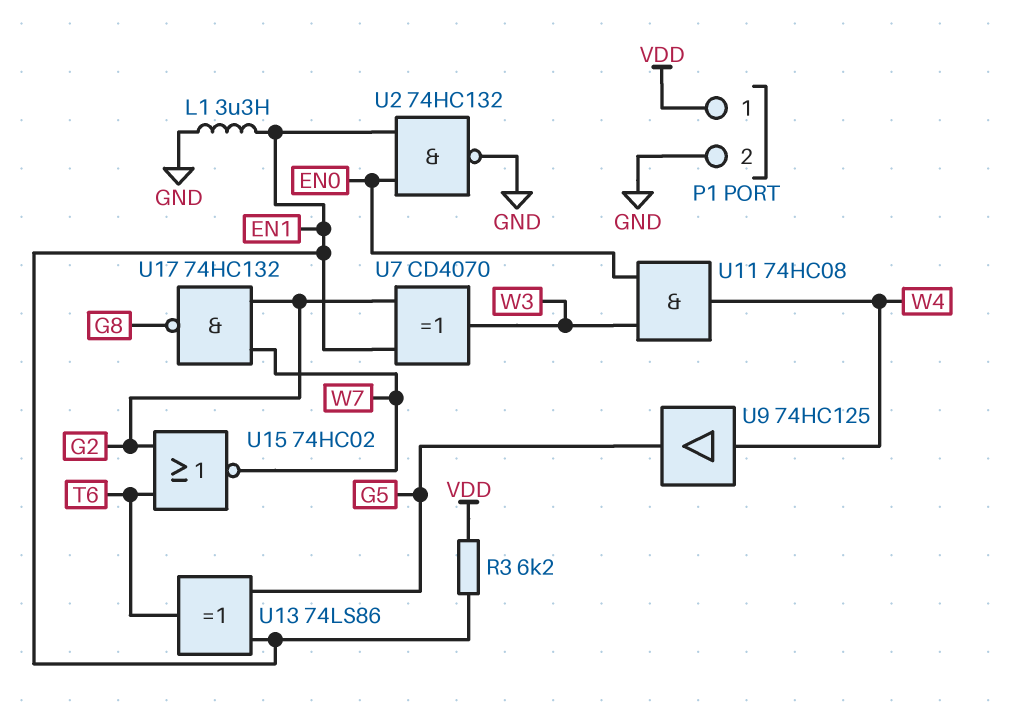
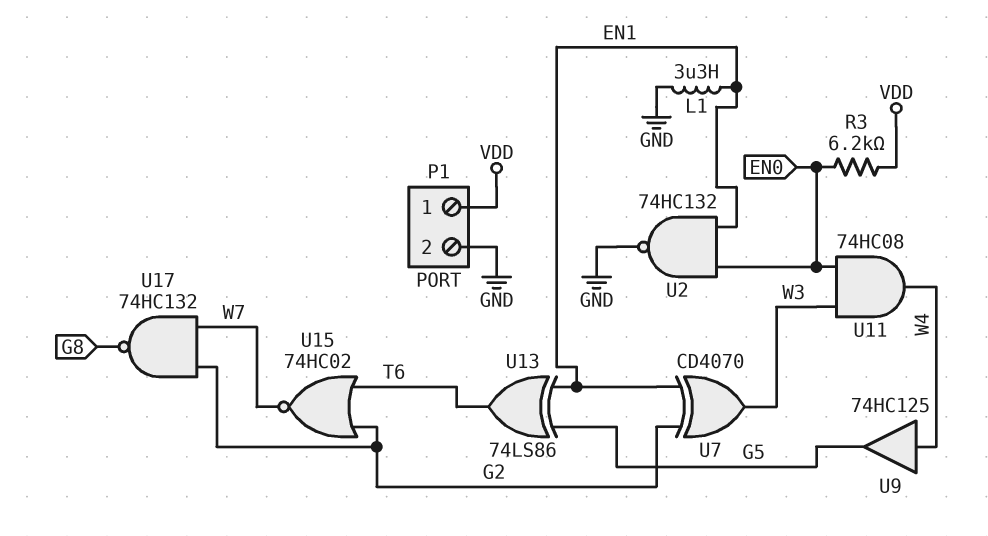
R3: 6.2k (EN1, VDD) -> 6.2k (EN0, VDD)

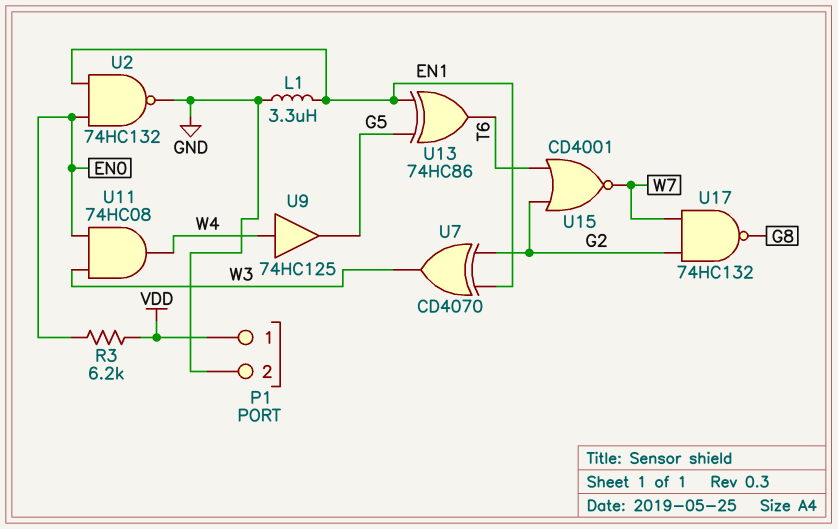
U13: XOR 74LS86 (in EN1, in G5, out T6) -> XOR 74HC86 (in EN1, in G5, out T6)
U15: NOR 74HC02 (in G2, in T6, out W7) -> NOR CD4001 (in G2, in T6, out W7)

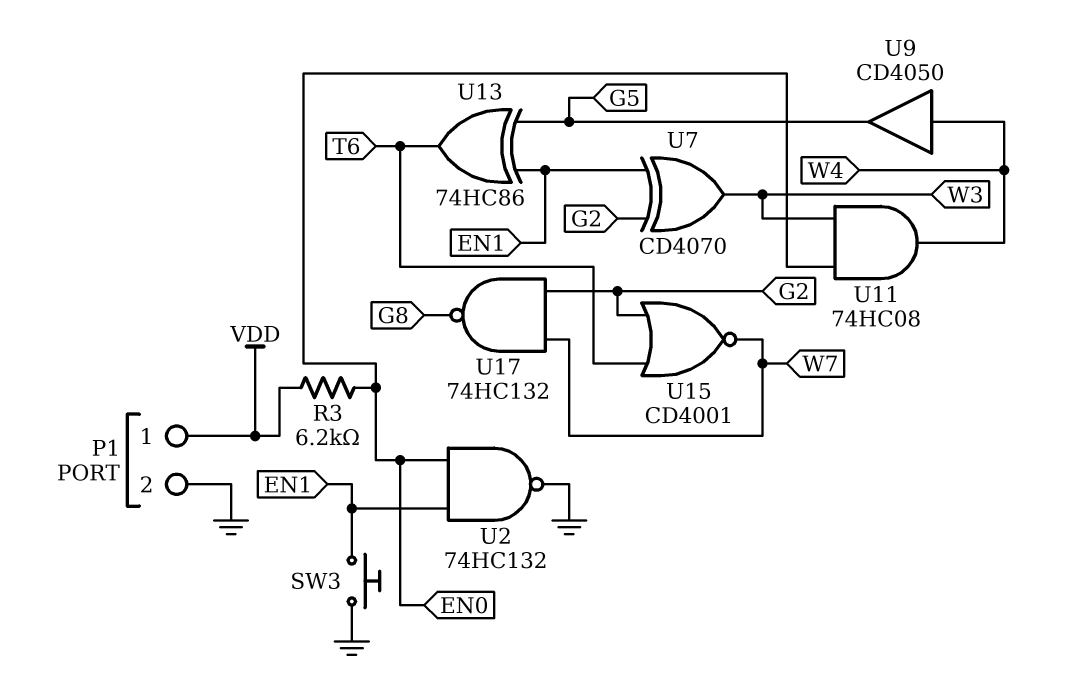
L1: 3.3uH (EN1, GND) -> none
SW3: none -> button (EN1, GND)
U9: buffer 74HC125 (in W4, out G5) -> buffer CD4050 (in W4, out G5)

